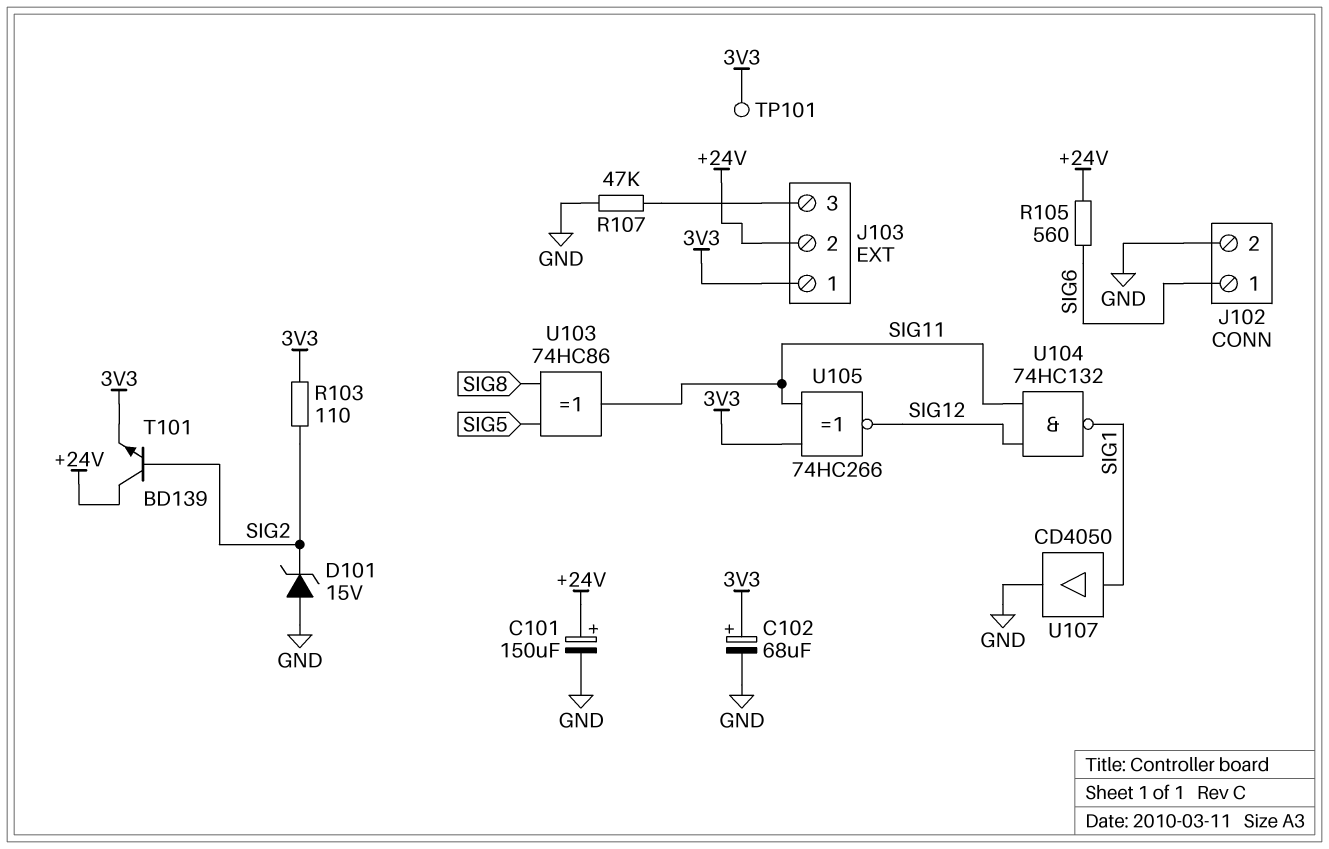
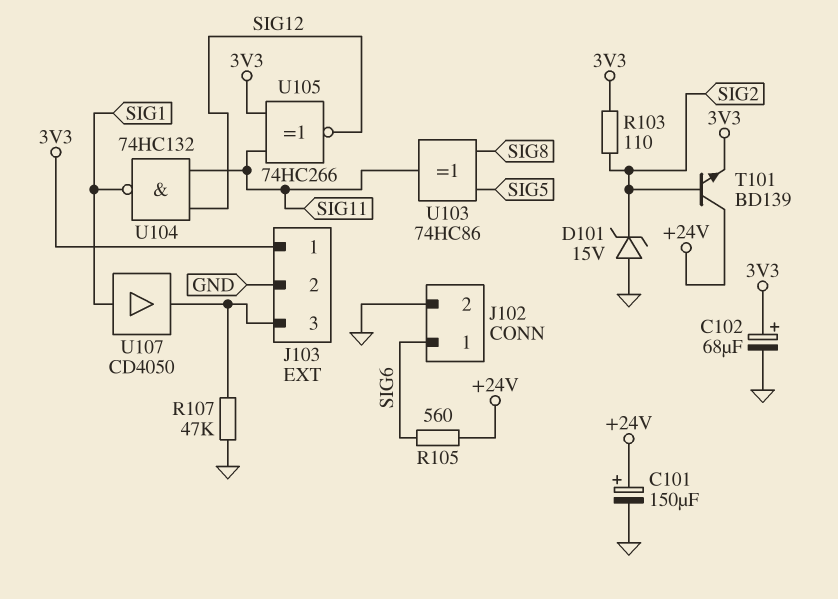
J103 pin 2: +24V -> GND
TP101: test point (3V3) -> none
U107: buffer CD4050 (in SIG1, out GND) -> buffer CD4050 (in SIG1, out J103/3)

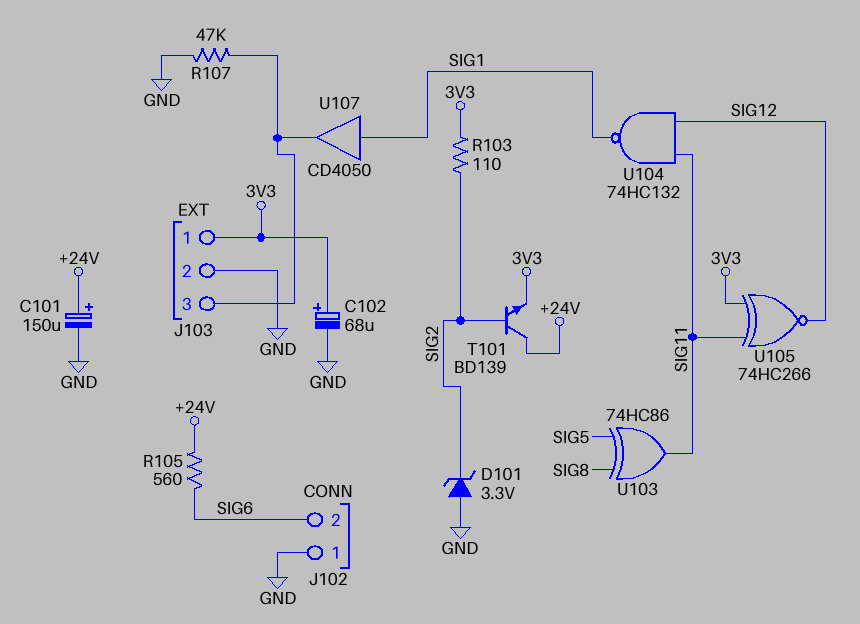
D101: zener 15V (A GND, K SIG2) -> zener 3.3V (A GND, K SIG2)
J102 pin 1: SIG6 -> GND
J102 pin 2: GND -> SIG6

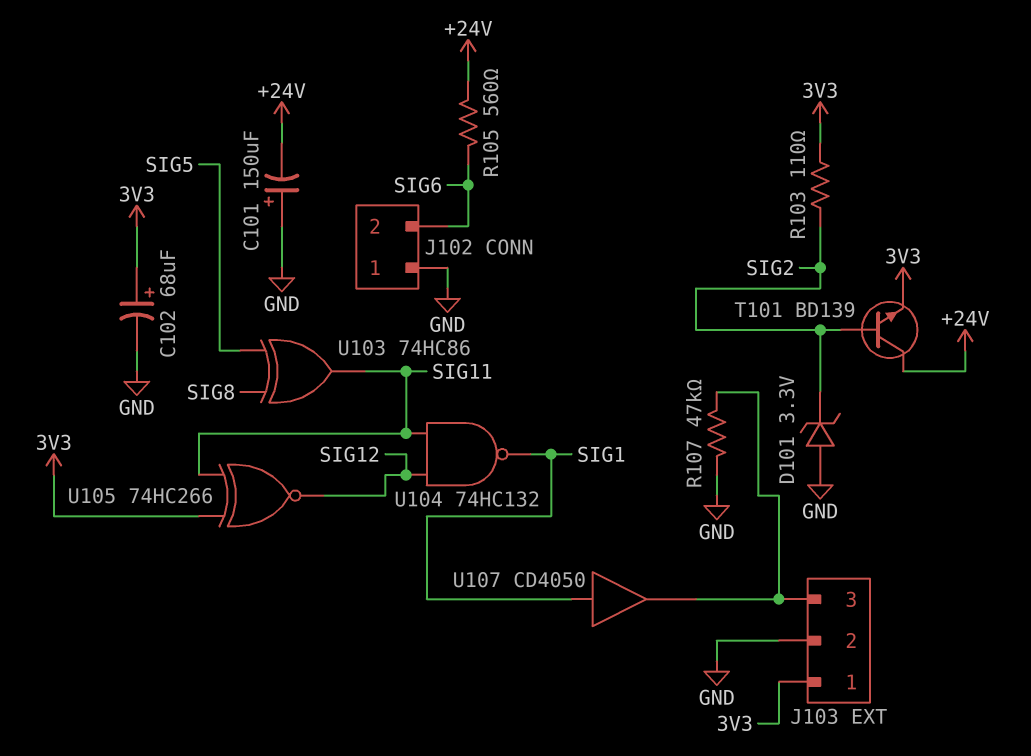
C101: 150uF (plus +24V, minus GND) -> 150uF (plus GND, minus +24V)

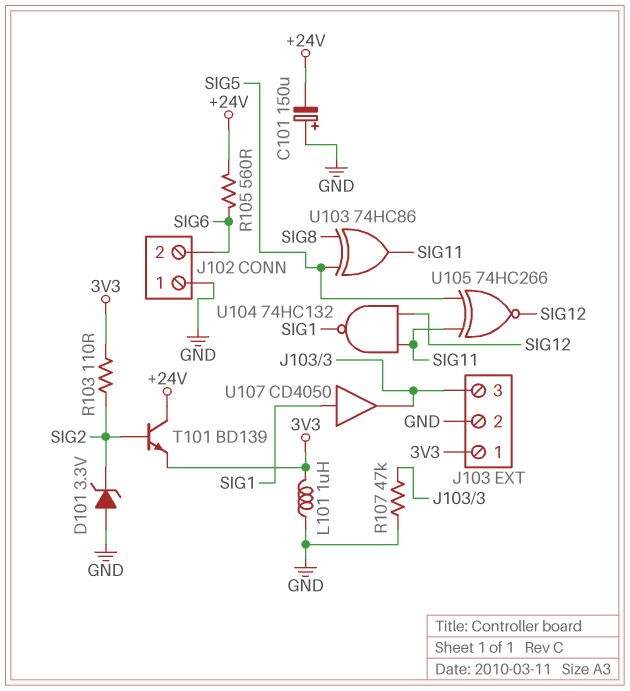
C102: 68uF (plus 3V3, minus GND) -> none
L101: none -> 1uH (3V3, GND)
U105: XNOR 74HC266 (in 3V3, in SIG11, out SIG12) -> XNOR 74HC266 (in SIG5, in SIG11, out SIG12)

